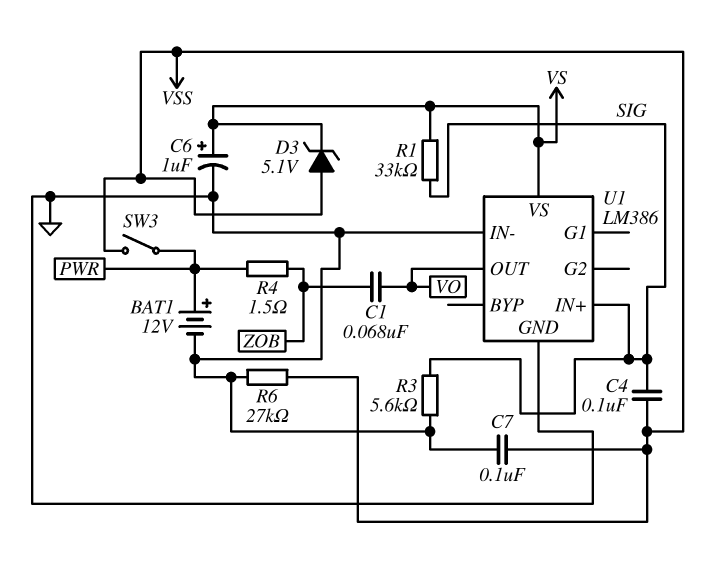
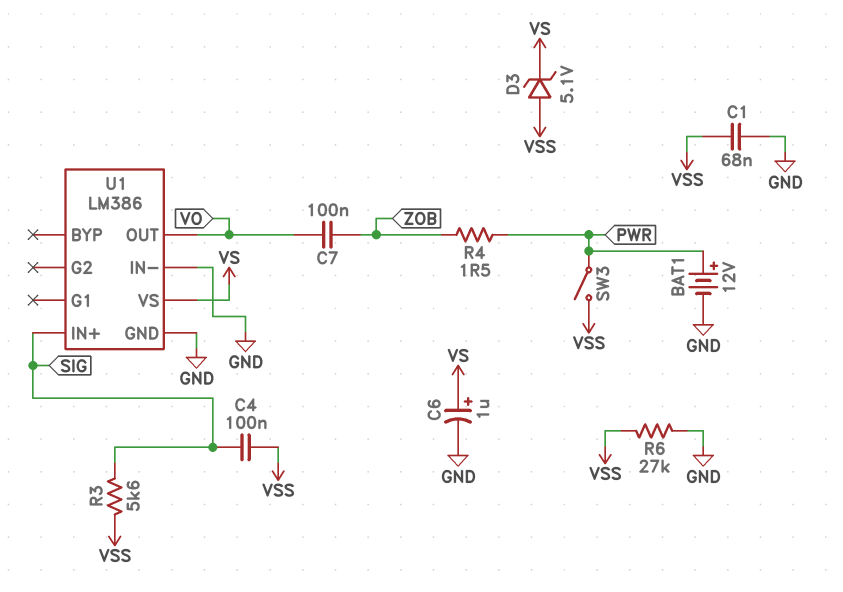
C1: 68nF (VO, ZOB) -> 68nF (GND, VSS)
C7: 100nF (GND, VSS) -> 100nF (VO, ZOB)
R1: 33k (SIG, VS) -> none
R3: 5.6k (GND, SIG) -> 5.6k (SIG, VSS)

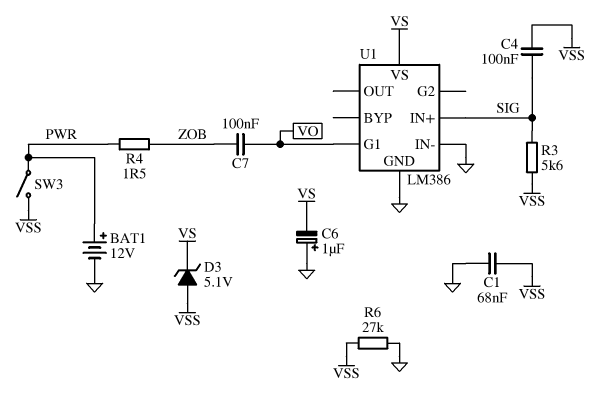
C6: 1uF (plus VS, minus GND) -> 1uF (plus GND, minus VS)
U1 pin G1: none -> VO
U1 pin OUT: VO -> none

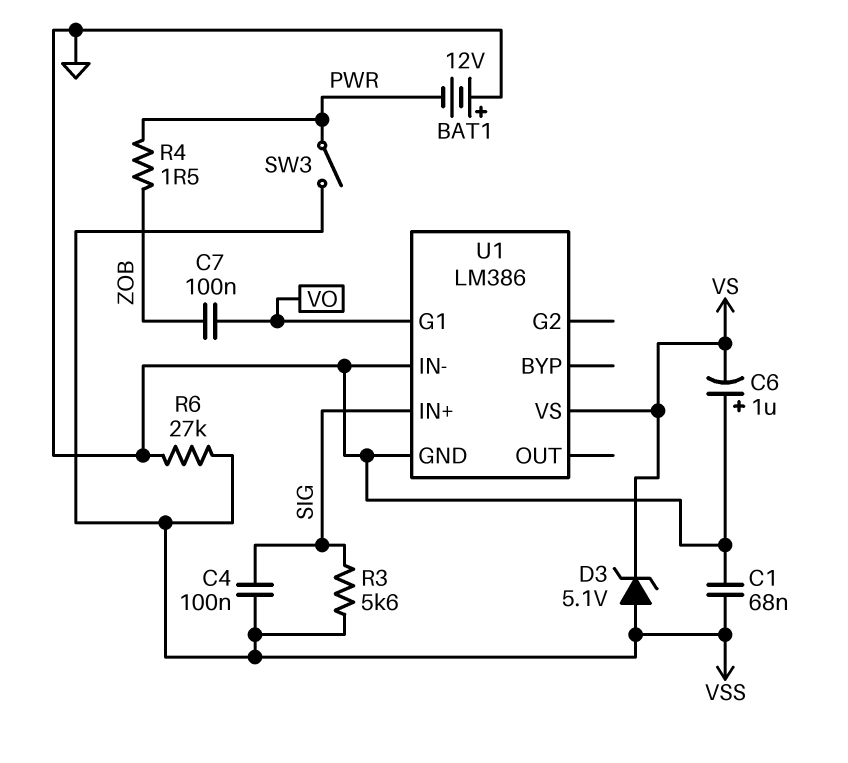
BAT1: 12V (plus PWR, minus GND) -> 12V (plus GND, minus PWR)

